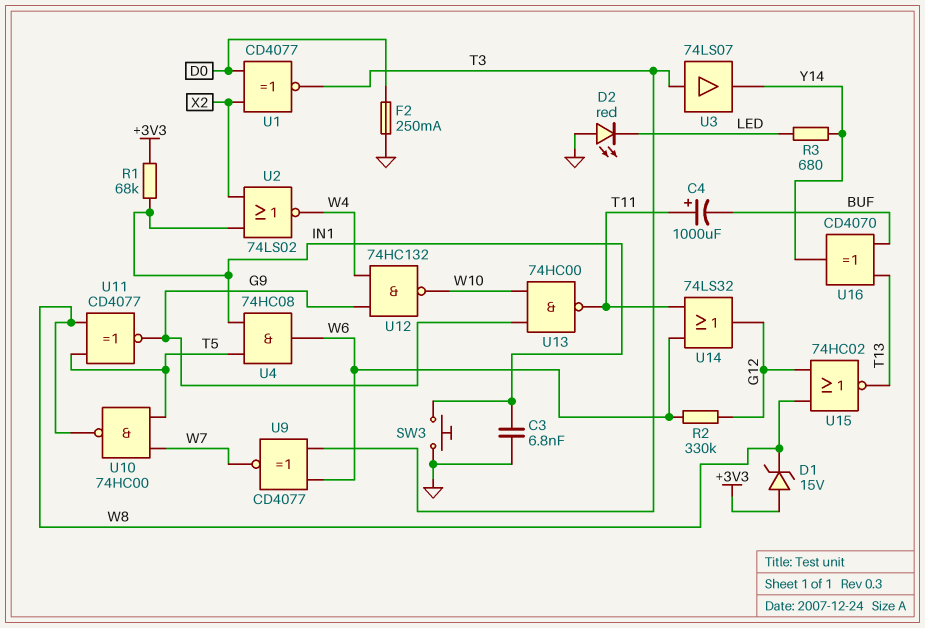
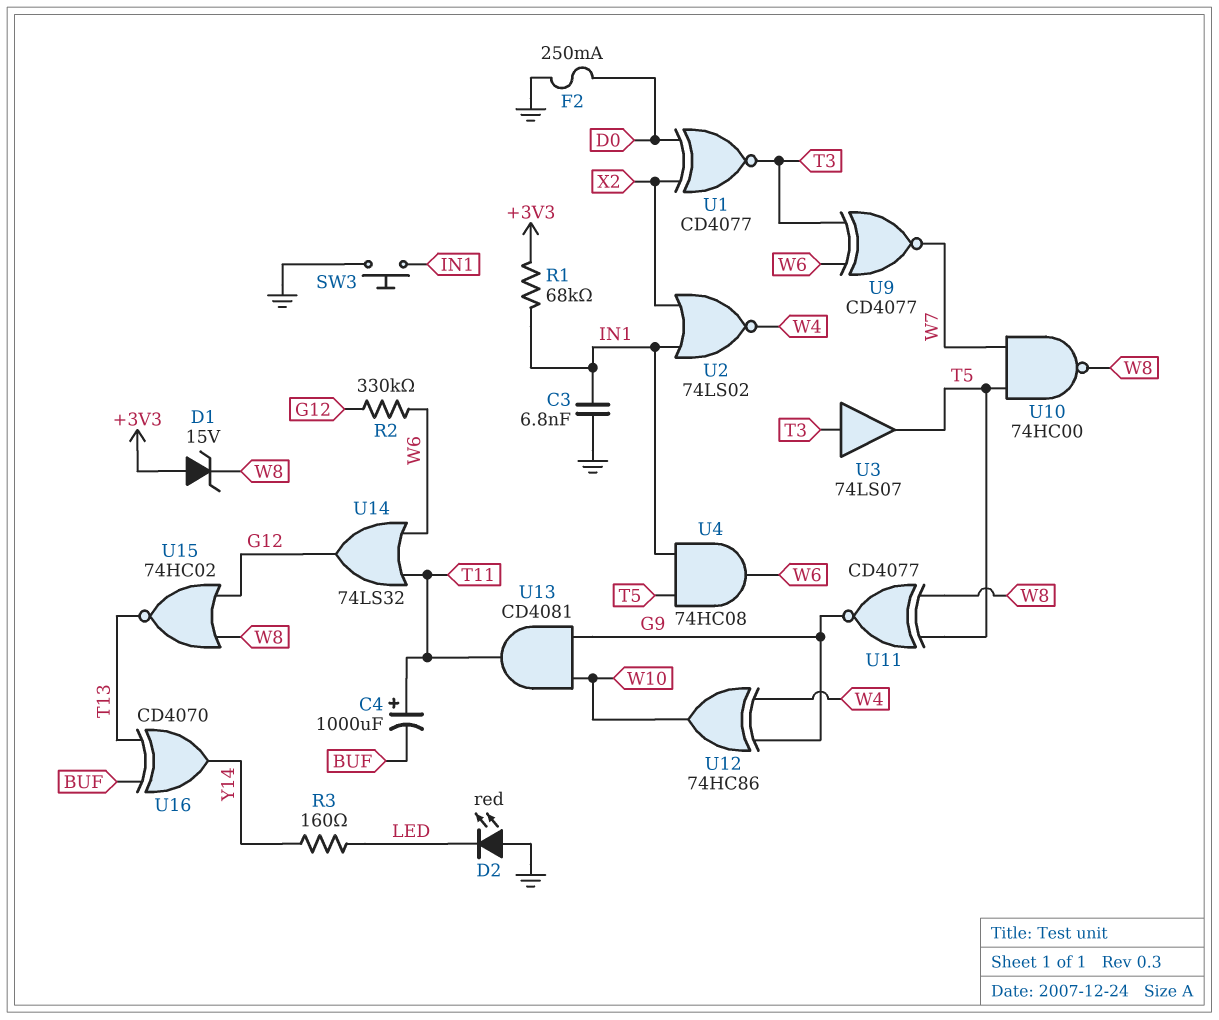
R3: 680 (LED, Y14) -> 160 (LED, Y14)
U3: buffer 74LS07 (in T3, out Y14) -> buffer 74LS07 (in T3, out T5)
U12: NAND 74HC132 (in G9, in W4, out W10) -> XOR 74HC86 (in G9, in W4, out W10)
U13: NAND 74HC00 (in G9, in W10, out T11) -> AND CD4081 (in G9, in W10, out T11)

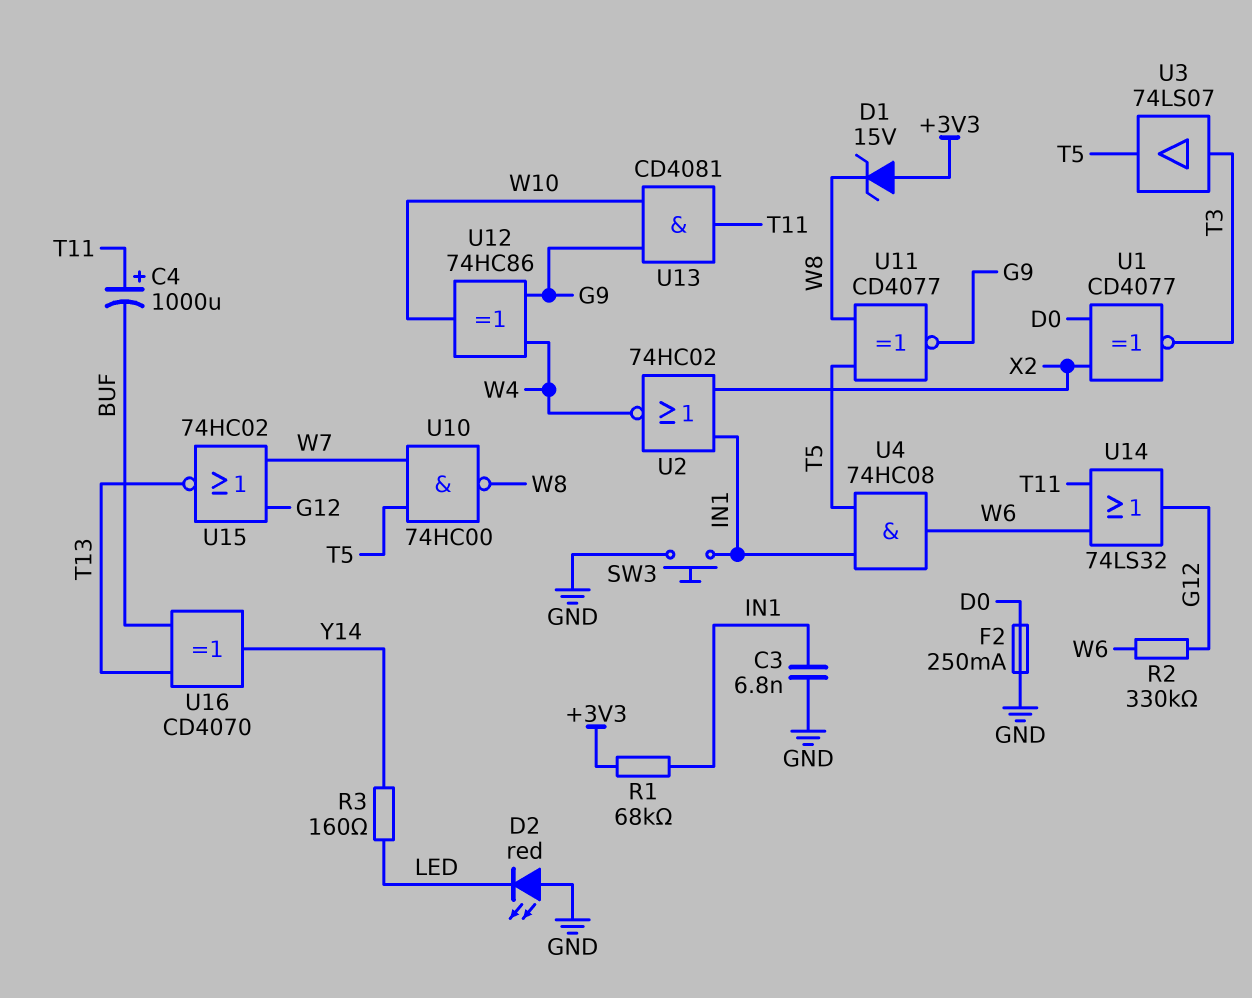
U2: NOR 74LS02 (in IN1, in X2, out W4) -> NOR 74HC02 (in IN1, in X2, out W4)
U9: XNOR CD4077 (in T3, in W6, out W7) -> none
U15: NOR 74HC02 (in G12, in W8, out T13) -> NOR 74HC02 (in G12, in W7, out T13)

